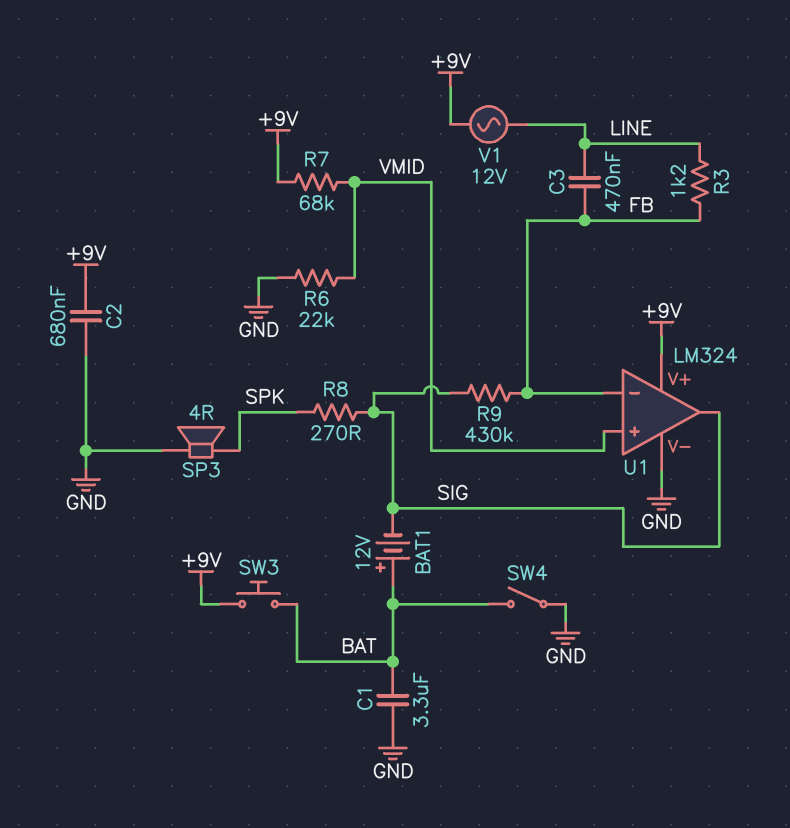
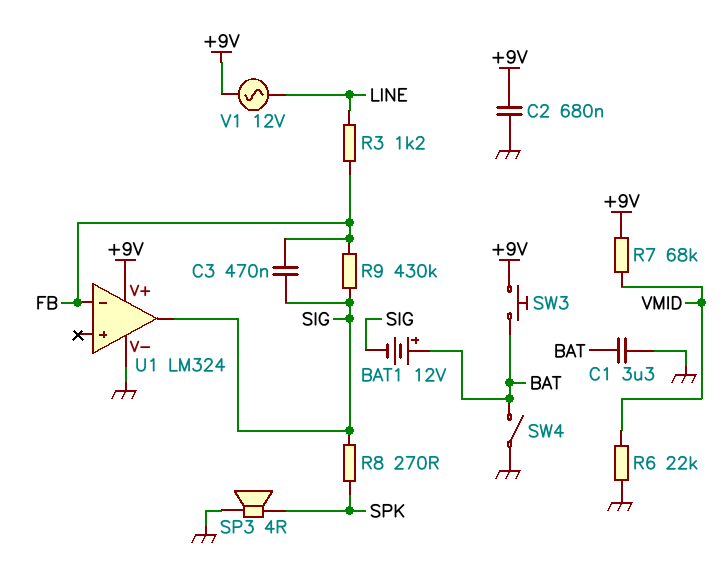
C3: 470nF (FB, LINE) -> 470nF (FB, SIG)
U1 pin in+: VMID -> none

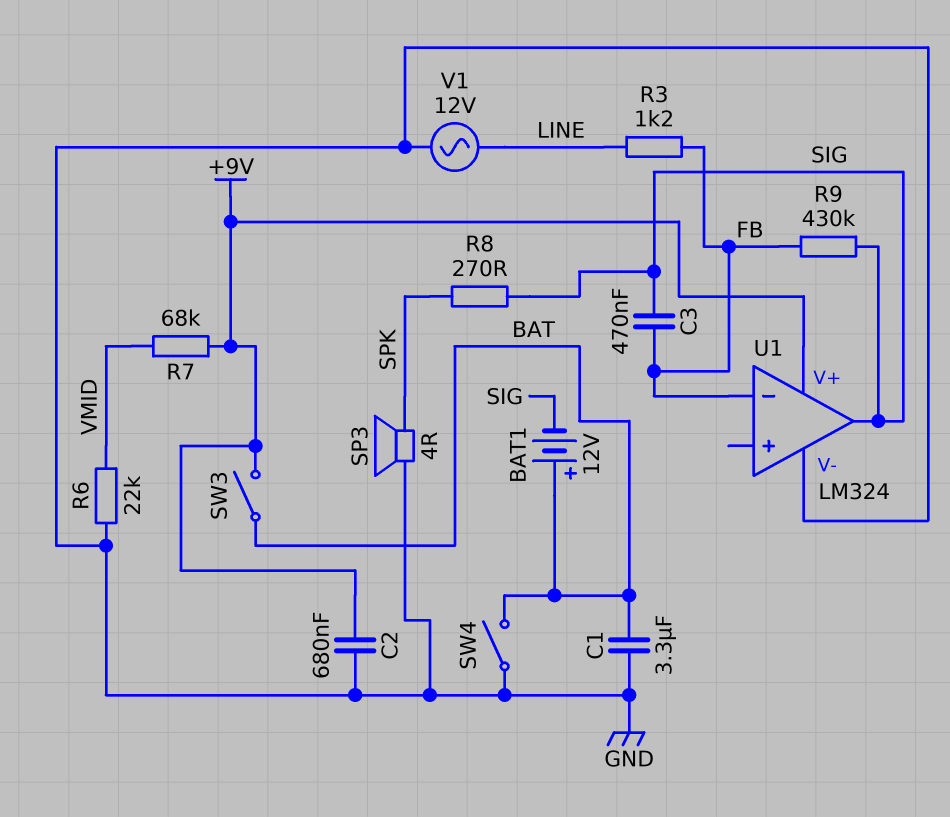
SW3: button (+9V, BAT) -> switch (+9V, BAT)
V1: AC 12V (+9V, LINE) -> AC 12V (GND, LINE)

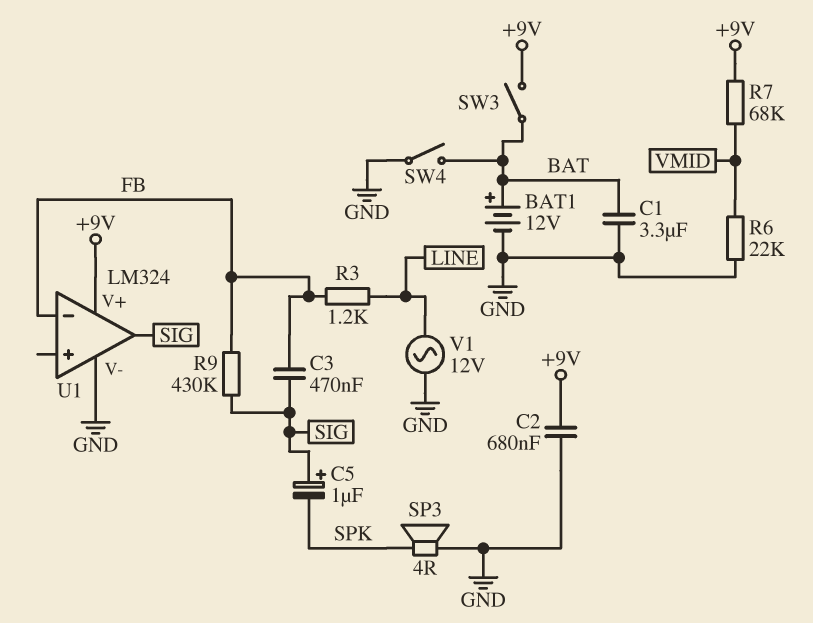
BAT1: 12V (plus BAT, minus SIG) -> 12V (plus BAT, minus GND)
C5: none -> 1uF (plus SIG, minus SPK)
R8: 270 (SIG, SPK) -> none

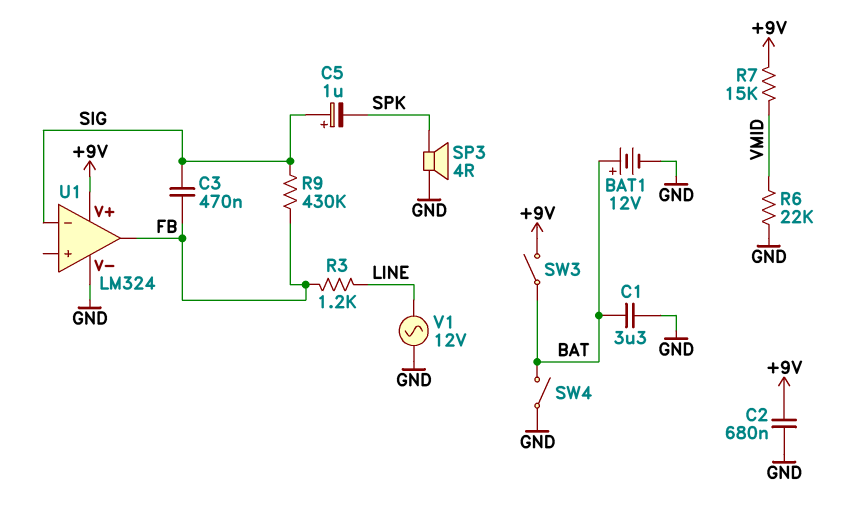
R7: 68k (+9V, VMID) -> 15k (+9V, VMID)
U1 pin in-: FB -> SIG
U1 pin out: SIG -> FB

